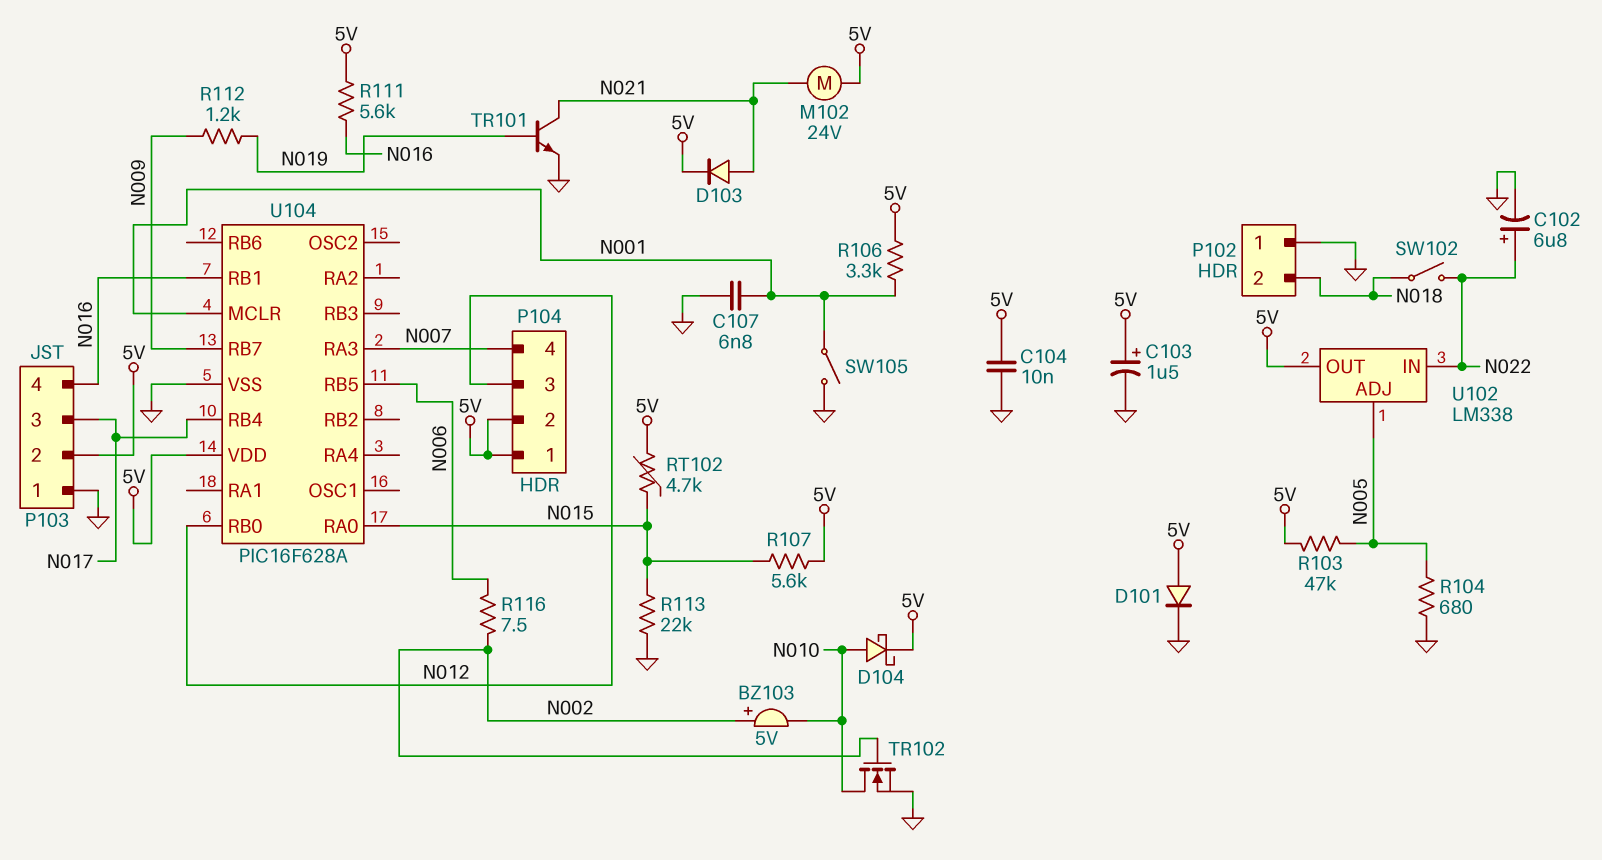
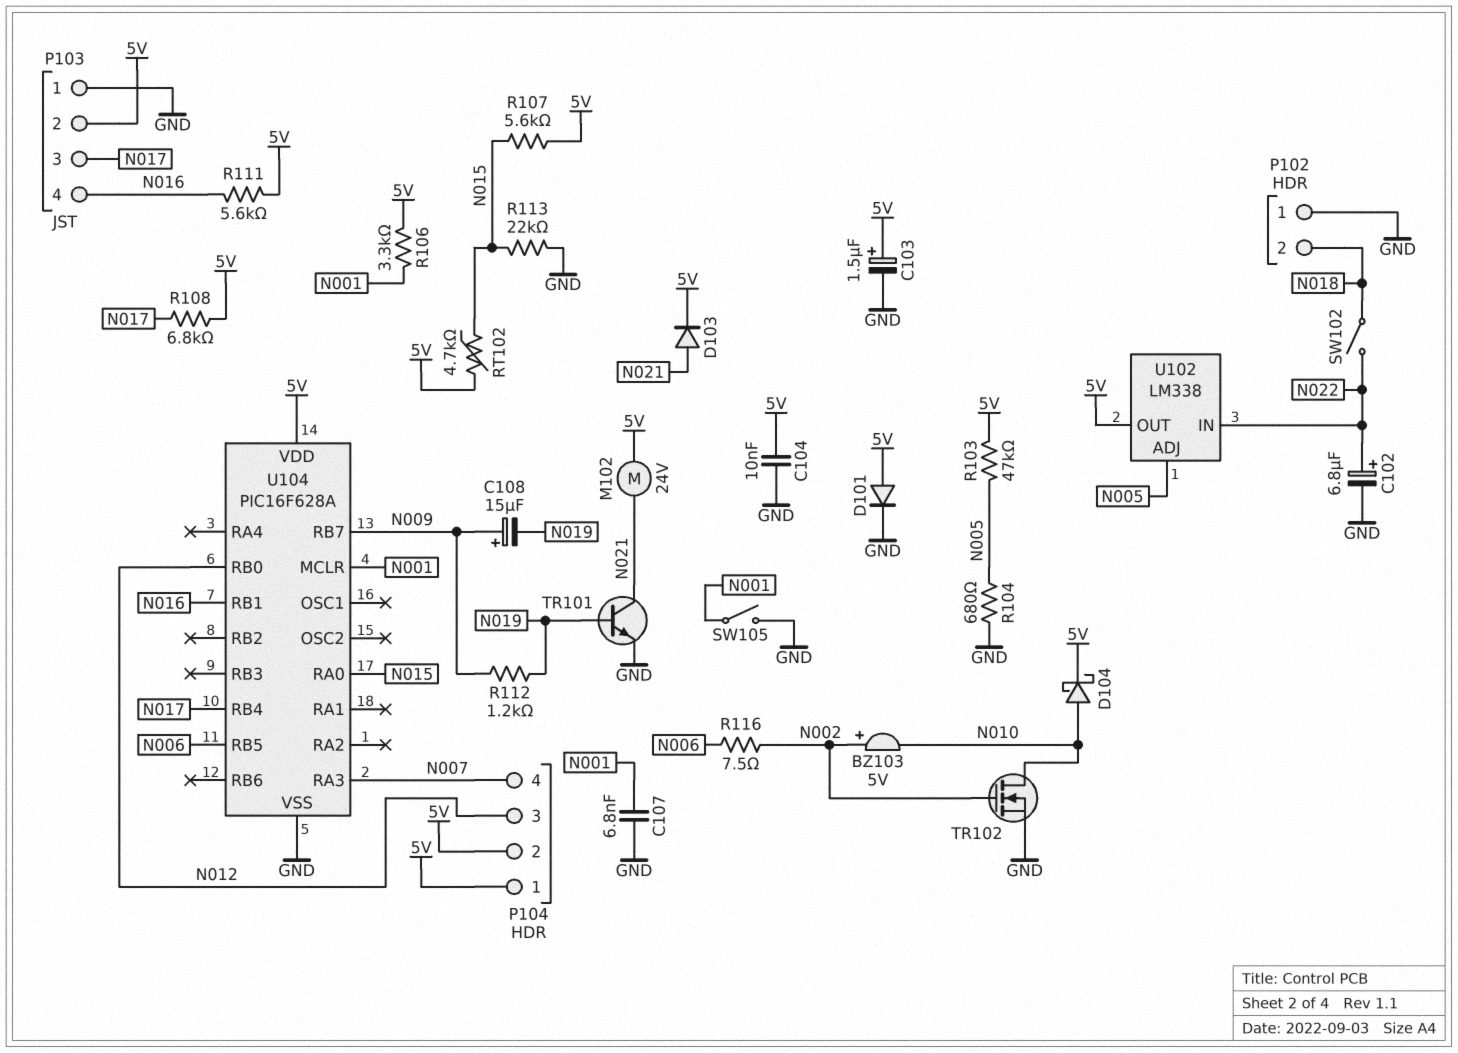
C108: none -> 15uF (plus N009, minus N019)
R108: none -> 6.8k (5V, N017)

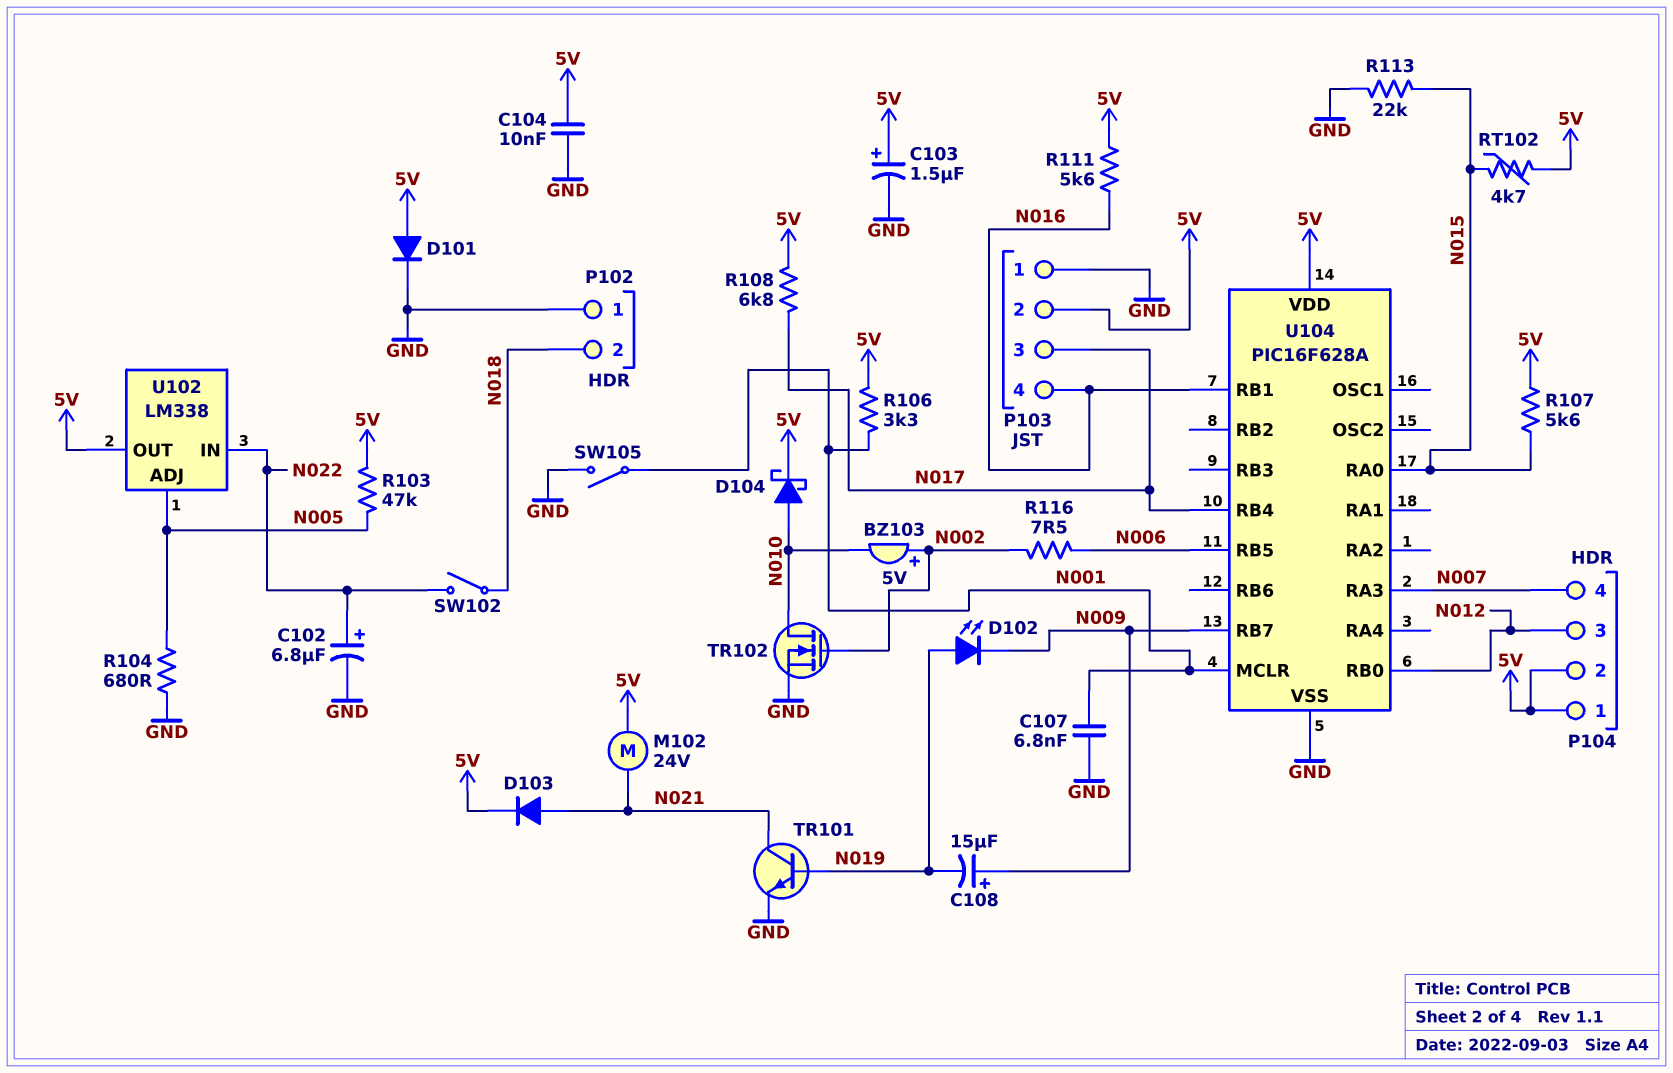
D102: none -> LED (A N019, K N009)
R112: 1.2k (N009, N019) -> none

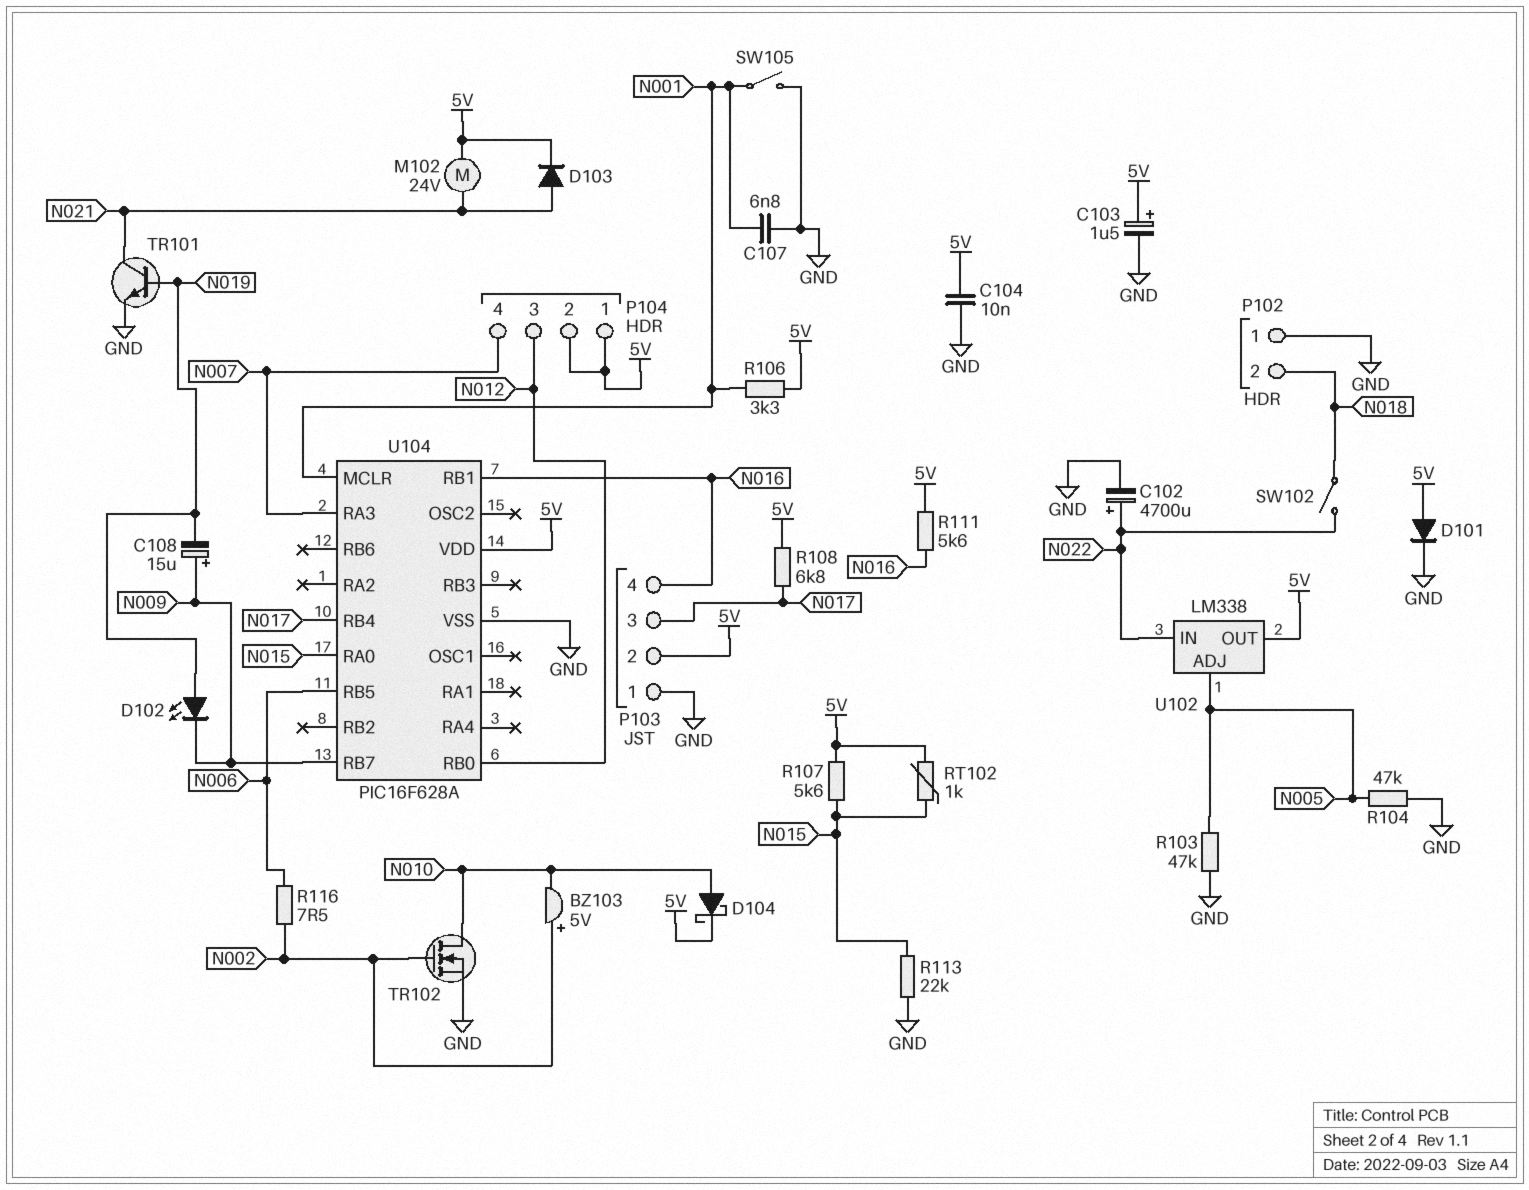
C102: 6.8uF (plus N022, minus GND) -> 4700uF (plus N022, minus GND)
R103: 47k (5V, N005) -> 47k (GND, N005)
R104: 680 (GND, N005) -> 47k (GND, N005)
RT102: 4.7k (5V, N015) -> 1k (5V, N015)

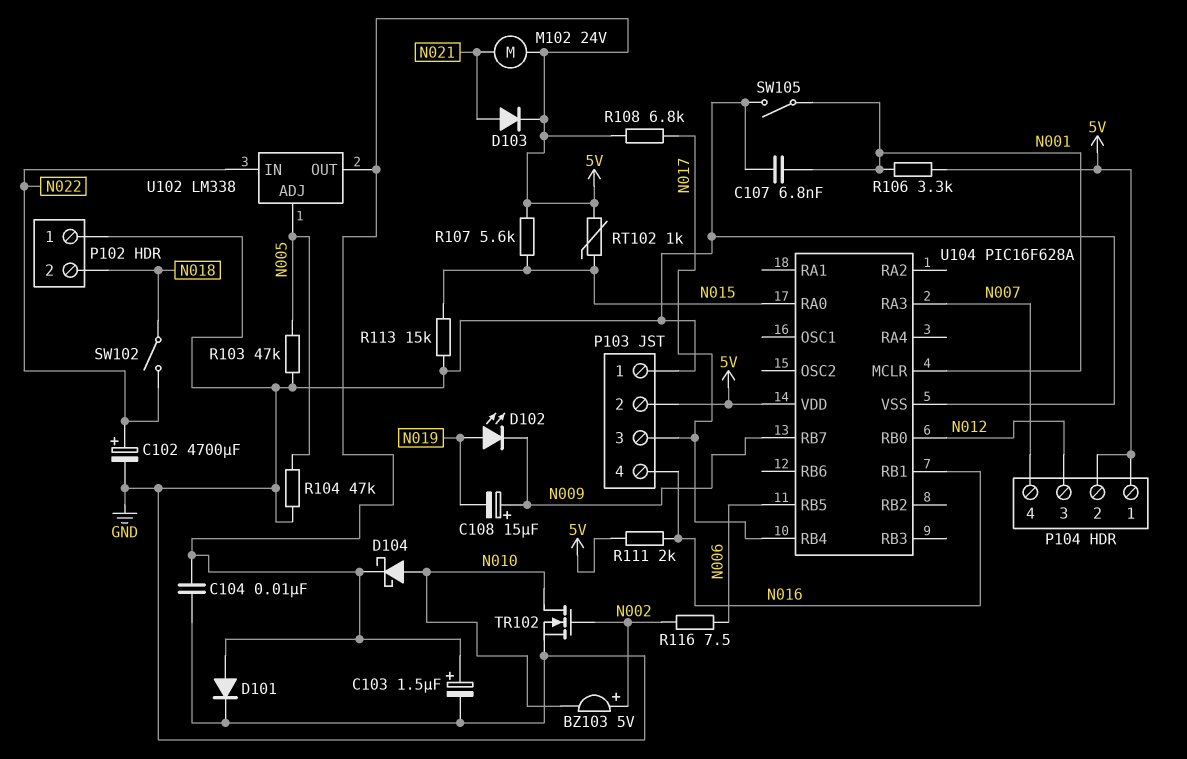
R111: 5.6k (5V, N016) -> 2k (5V, N016)
R113: 22k (GND, N015) -> 15k (GND, N015)
TR101: NPN (B N019, C N021, E GND) -> none

